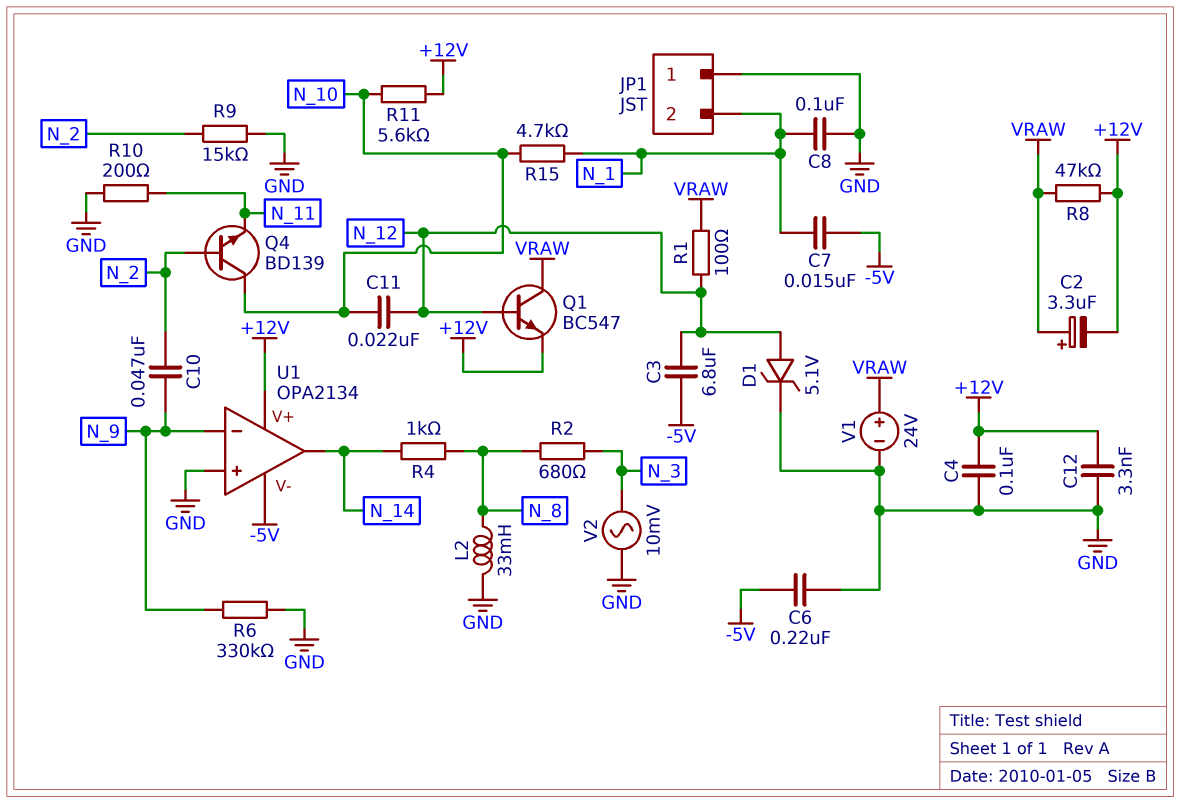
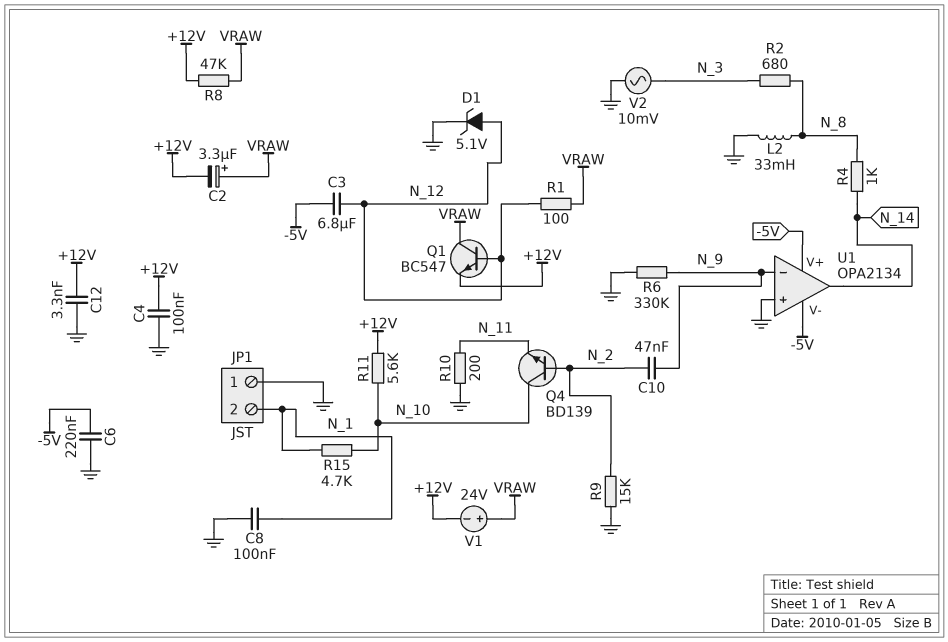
C7: 15nF (-5V, N_1) -> none
C11: 22nF (N_10, N_12) -> none
U1 pin V+: +12V -> -5V
V1: 24V (plus VRAW, minus GND) -> 24V (plus VRAW, minus +12V)

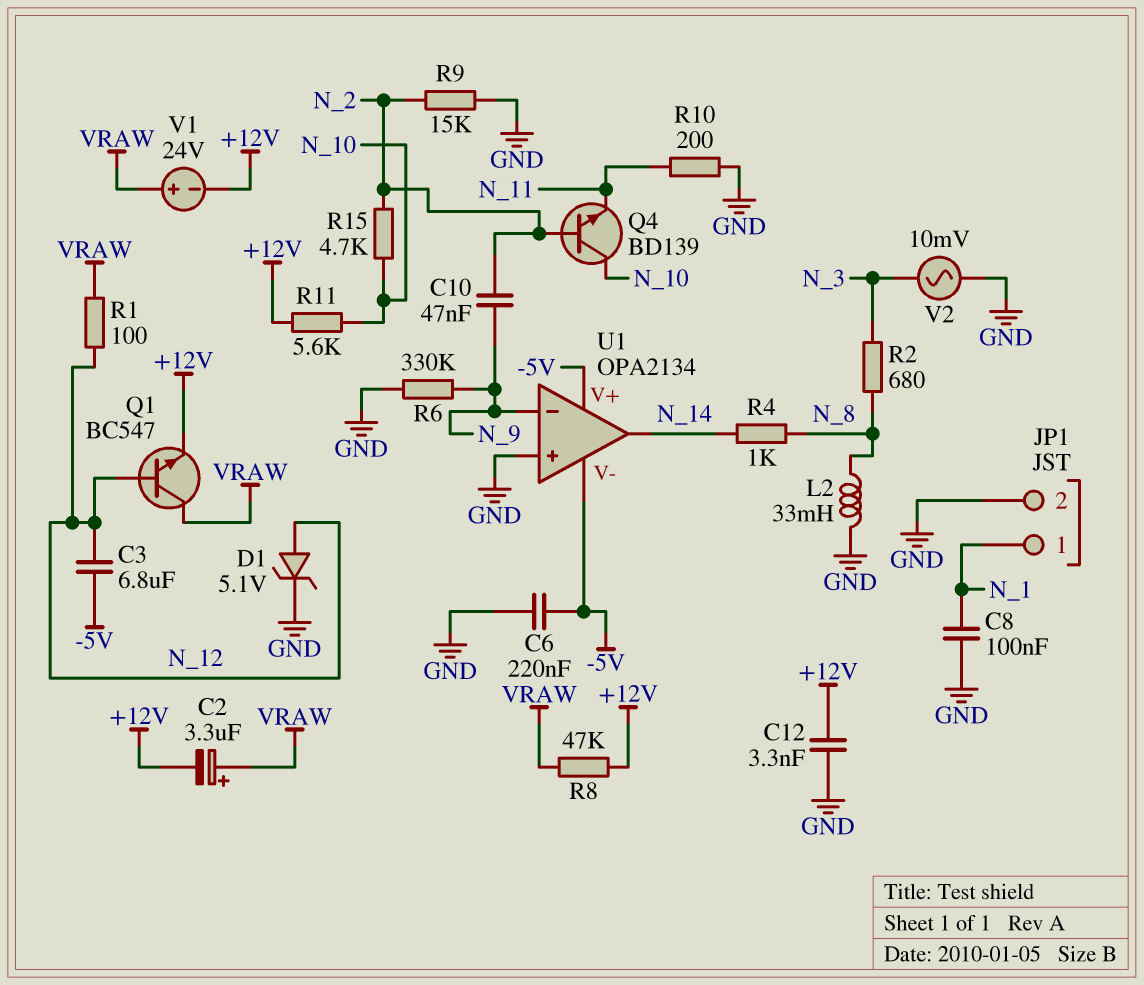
C4: 100nF (+12V, GND) -> none
JP1 pin 1: GND -> N_1
JP1 pin 2: N_1 -> GND
R15: 4.7k (N_1, N_10) -> 4.7k (N_2, N_10)

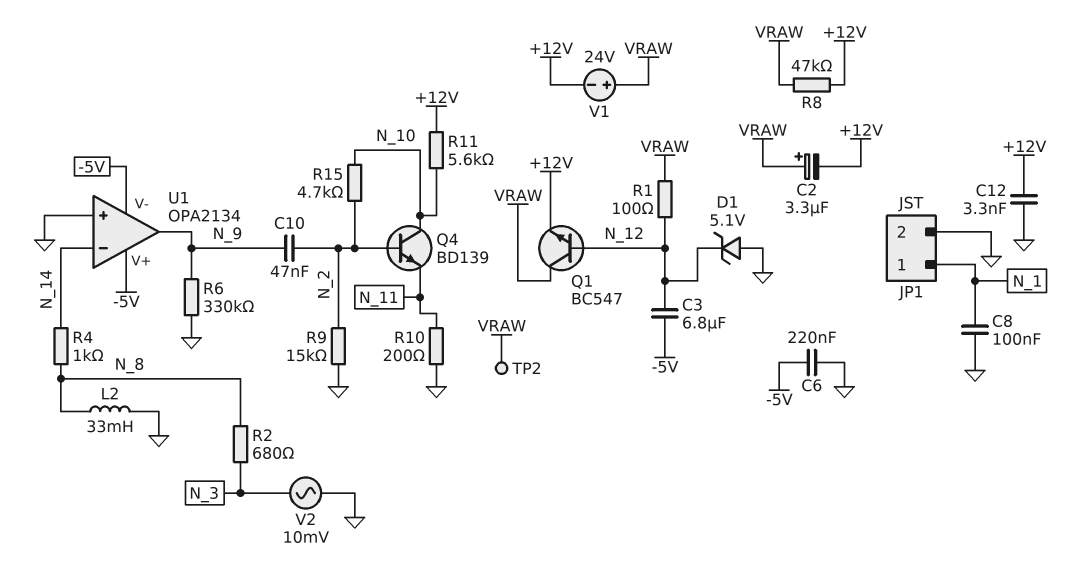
D1: zener 5.1V (A N_12, K GND) -> zener 5.1V (A GND, K N_12)
TP2: none -> test point (VRAW)
U1 pin in-: N_9 -> N_14
U1 pin out: N_14 -> N_9

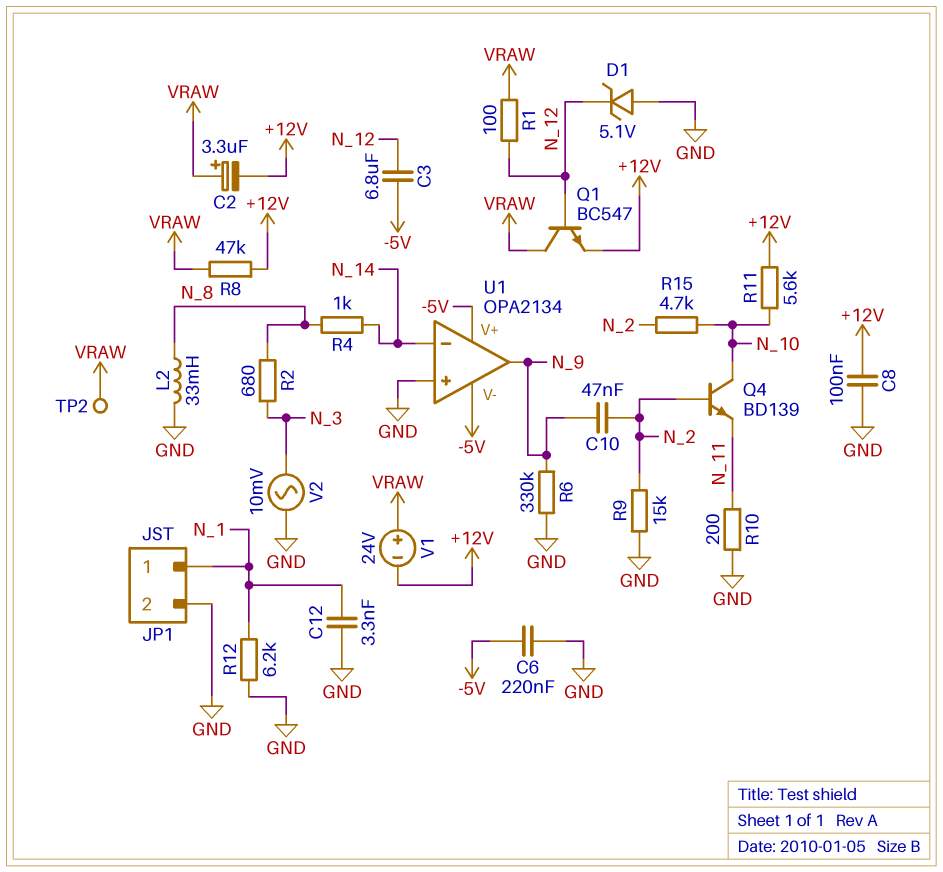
C8: 100nF (GND, N_1) -> 100nF (+12V, GND)
C12: 3.3nF (+12V, GND) -> 3.3nF (GND, N_1)
R12: none -> 6.2k (GND, N_1)

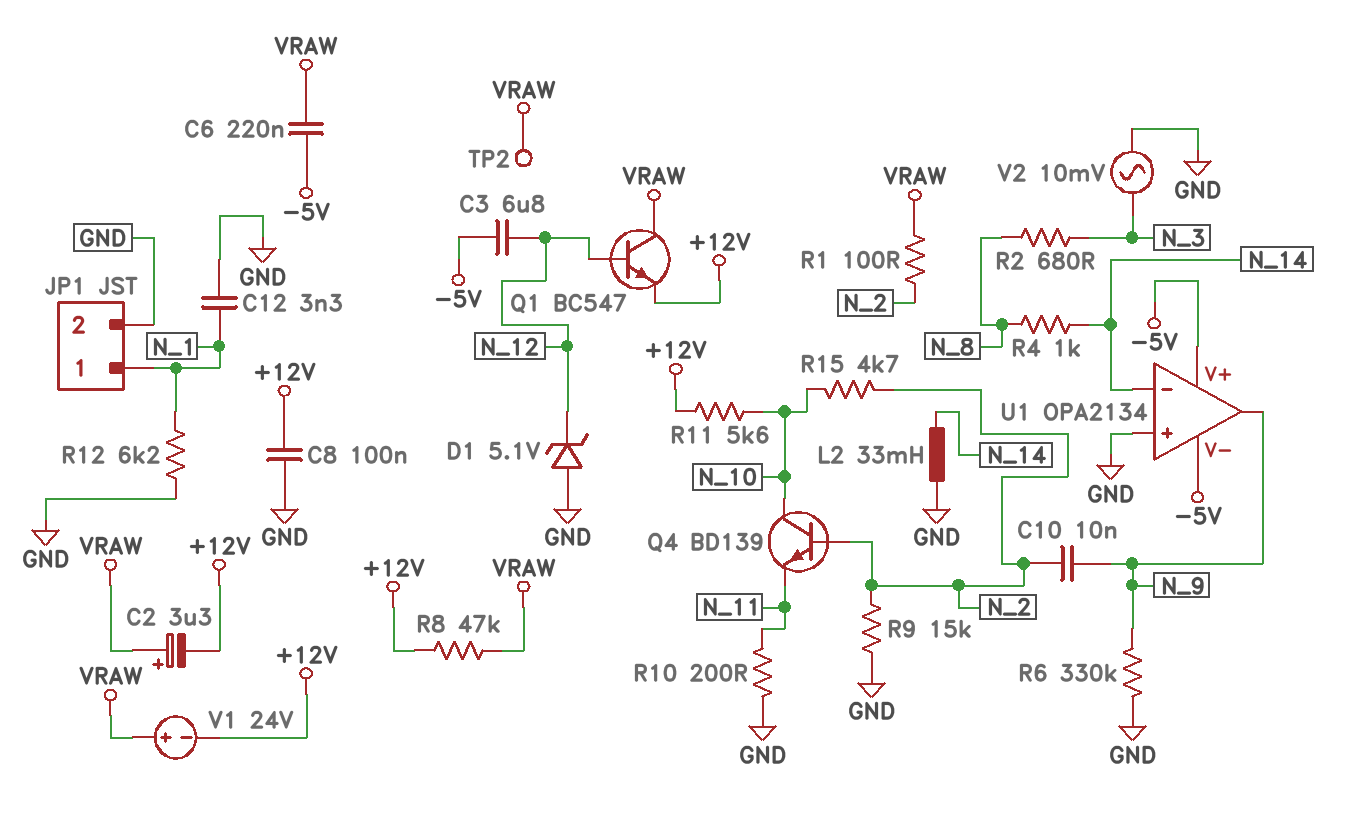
C6: 220nF (-5V, GND) -> 220nF (-5V, VRAW)
C10: 47nF (N_2, N_9) -> 10nF (N_2, N_9)
L2: 33mH (GND, N_8) -> 33mH (GND, N_14)
R1: 100 (N_12, VRAW) -> 100 (N_2, VRAW)

